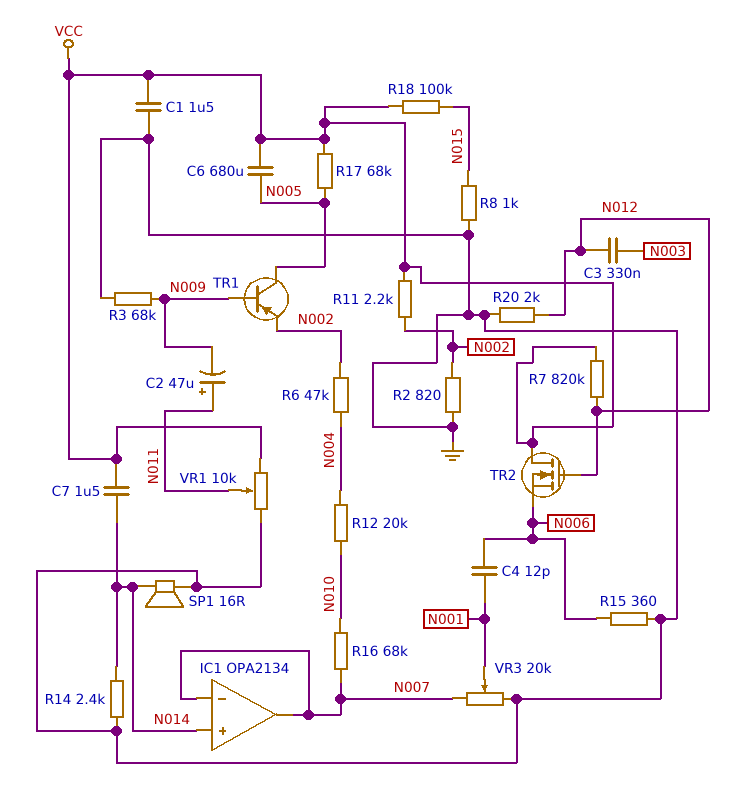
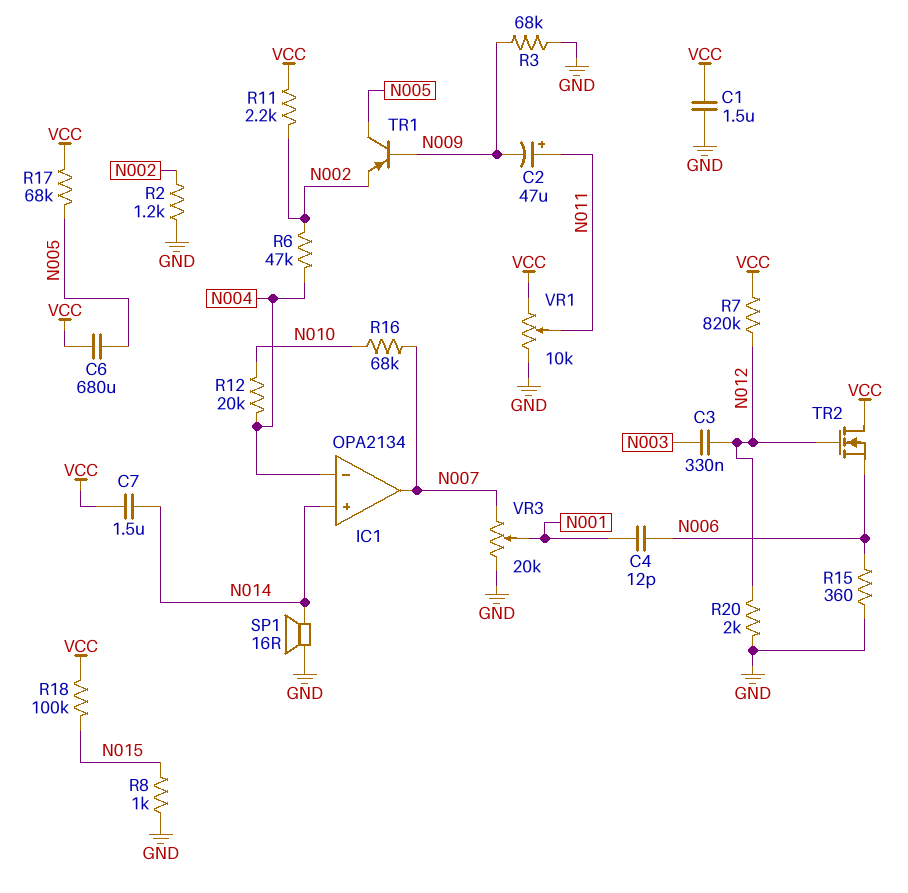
IC1 pin in-: N007 -> N004
R2: 820 (GND, N002) -> 1.2k (GND, N002)
R14: 2.4k (GND, N014) -> none

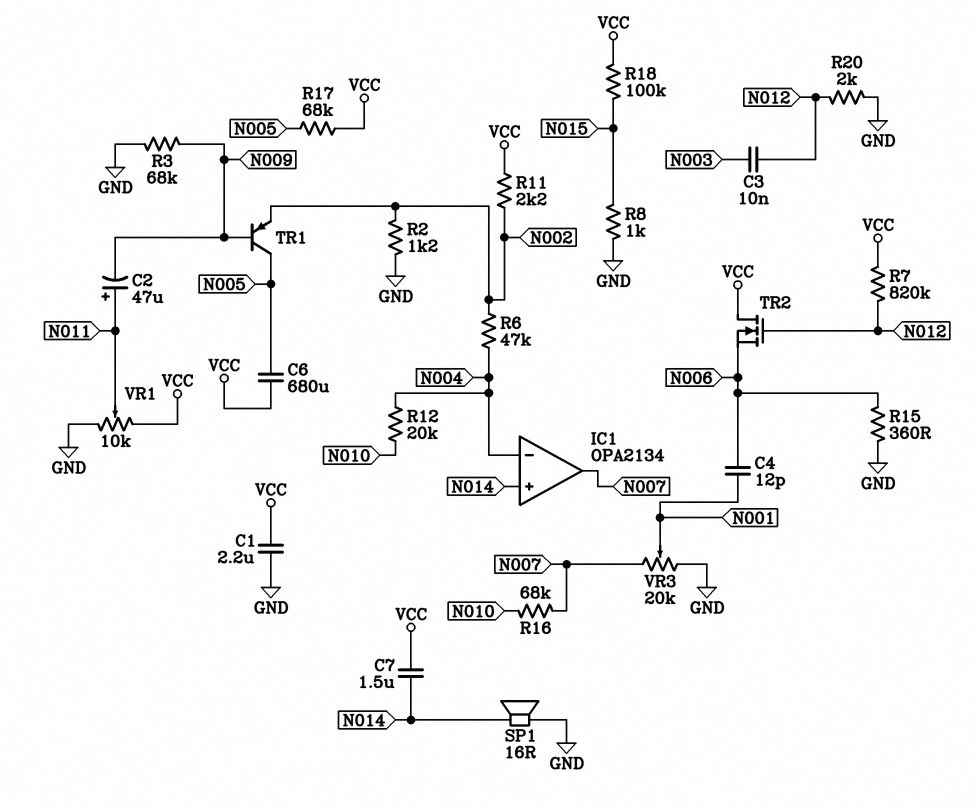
C1: 1.5uF (GND, VCC) -> 2.2uF (GND, VCC)
C3: 330nF (N003, N012) -> 10nF (N003, N012)

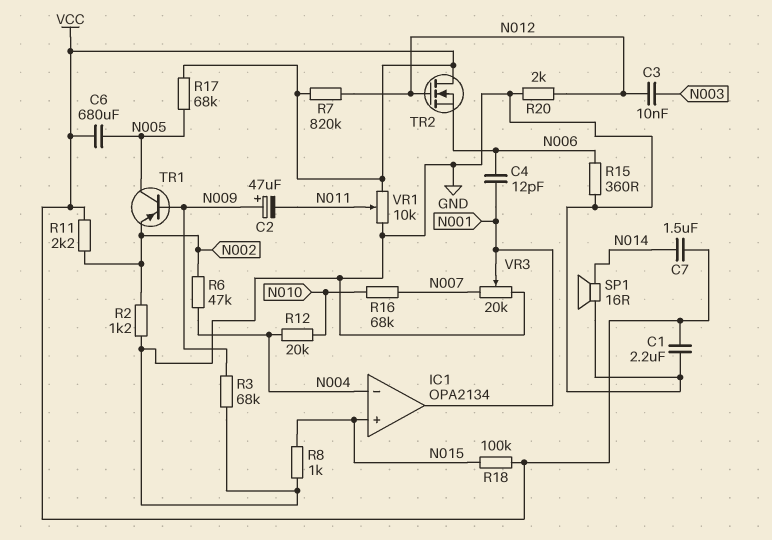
C2: 47uF (plus N011, minus N009) -> 47uF (plus N009, minus N011)
IC1 pin in+: N014 -> N015
IC1 pin out: N007 -> N001

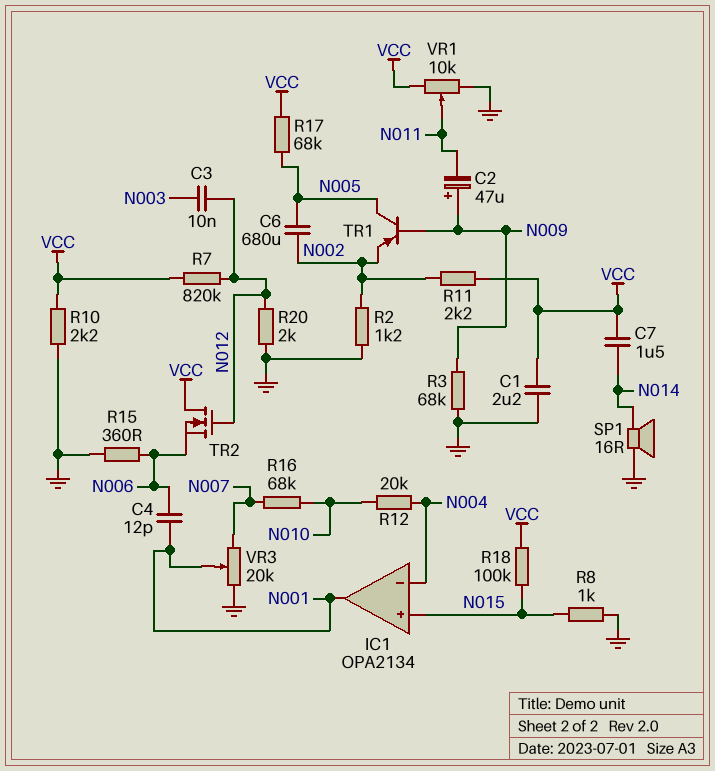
C6: 680uF (N005, VCC) -> 680uF (N002, N005)
R6: 47k (N002, N004) -> none
R10: none -> 2.2k (GND, VCC)

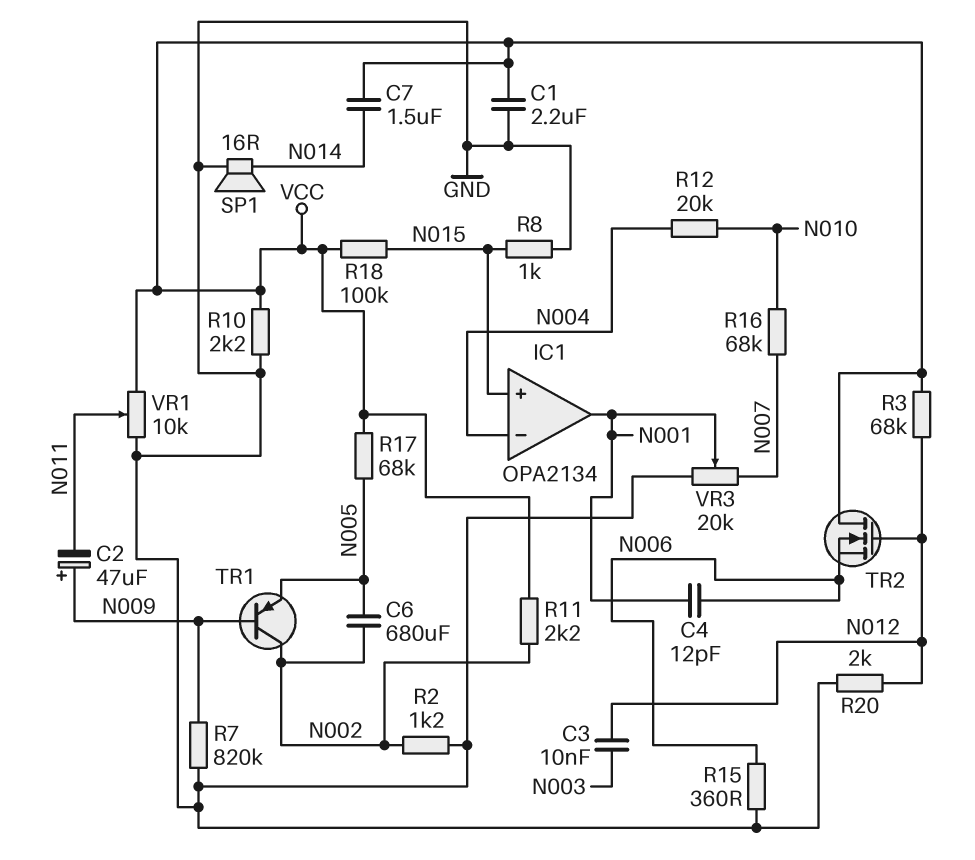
R3: 68k (GND, N009) -> 68k (N012, VCC)
R7: 820k (N012, VCC) -> 820k (GND, N009)
TR1: PNP (B N009, C N005, E N002) -> PNP (B N009, C N002, E N005)

